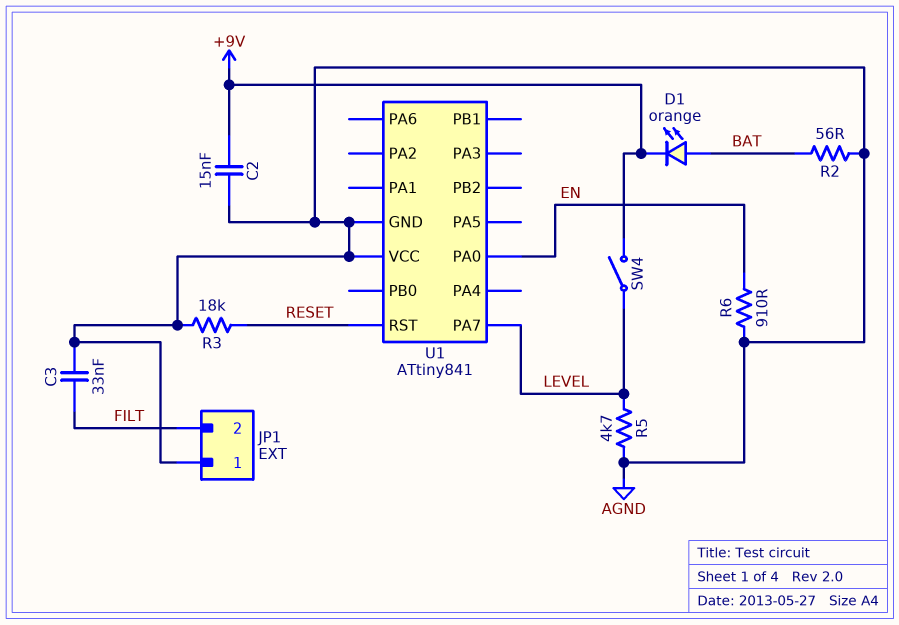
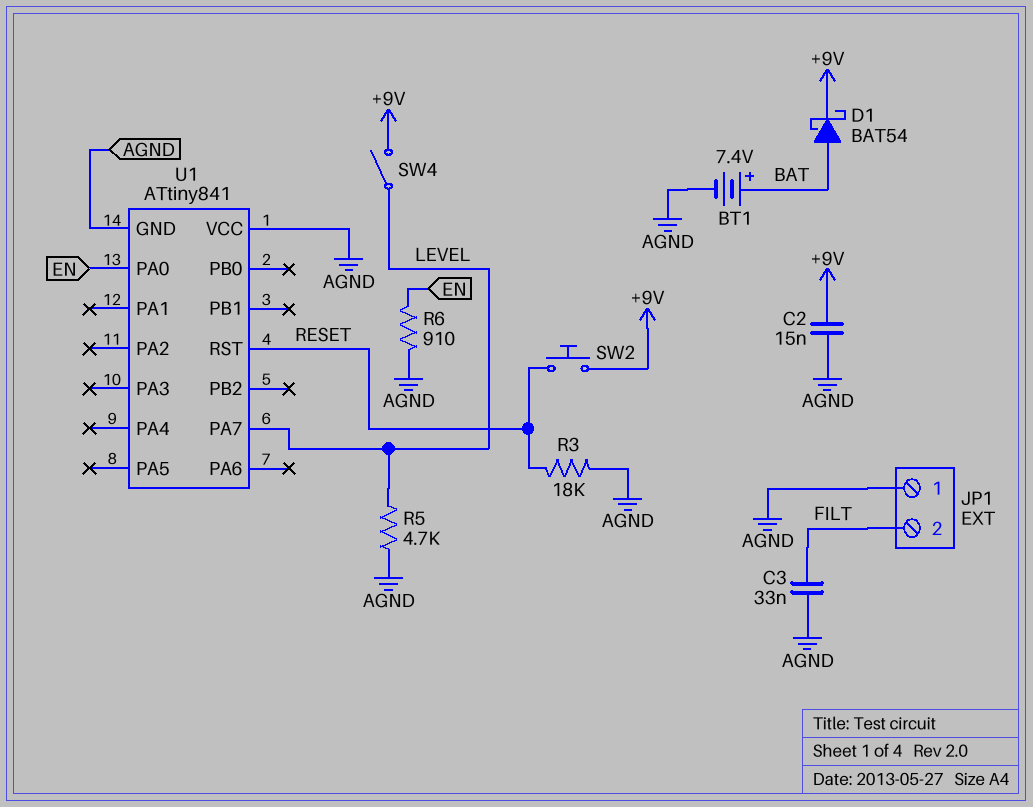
BT1: none -> 7.4V (plus BAT, minus AGND)
D1: LED orange (A BAT, K +9V) -> schottky BAT54 (A BAT, K +9V)
R2: 56 (AGND, BAT) -> none
SW2: none -> button (+9V, RESET)

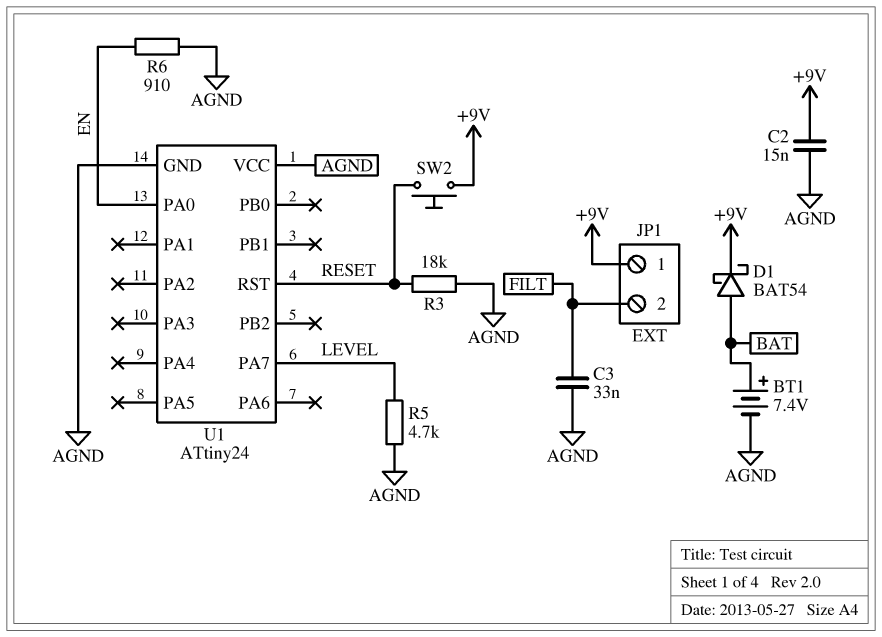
JP1 pin 1: AGND -> +9V
SW4: switch (+9V, LEVEL) -> none
U1: ATtiny841 -> ATtiny24

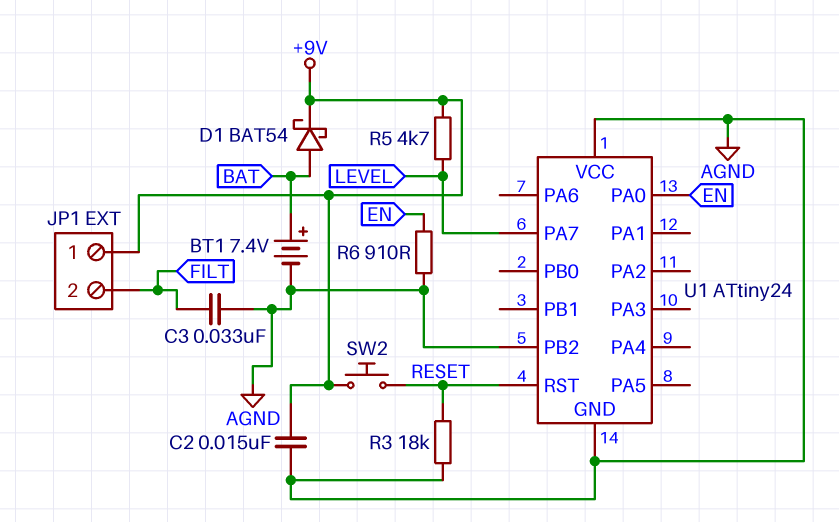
R5: 4.7k (AGND, LEVEL) -> 4.7k (+9V, LEVEL)
U1 pin PB2: none -> AGND

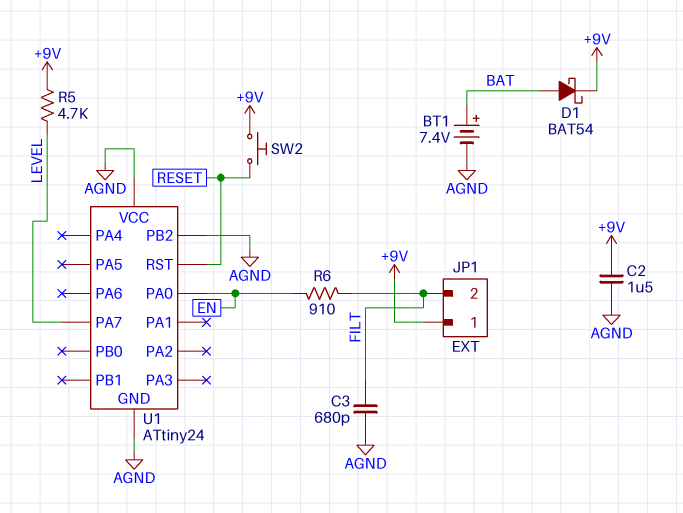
C2: 15nF (+9V, AGND) -> 1.5uF (+9V, AGND)
C3: 33nF (AGND, FILT) -> 680pF (AGND, FILT)
R3: 18k (AGND, RESET) -> none
R6: 910 (AGND, EN) -> 910 (EN, FILT)

